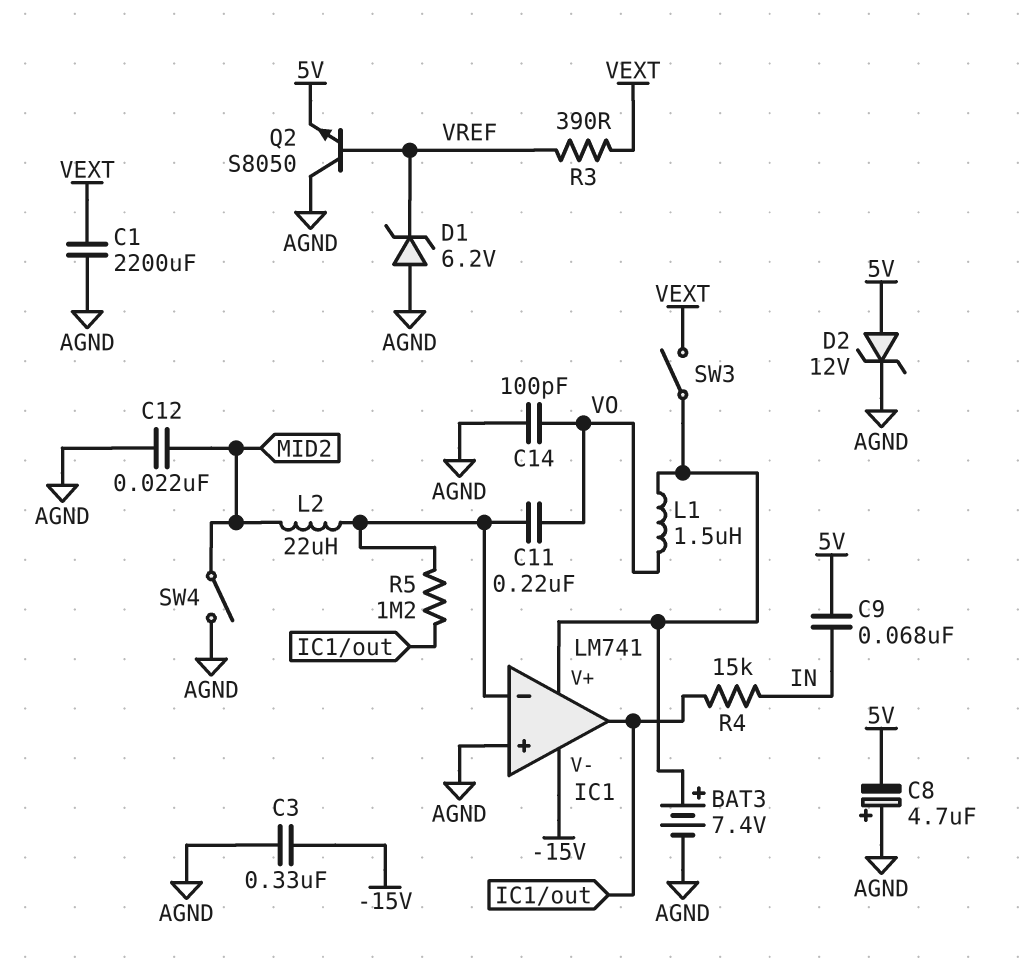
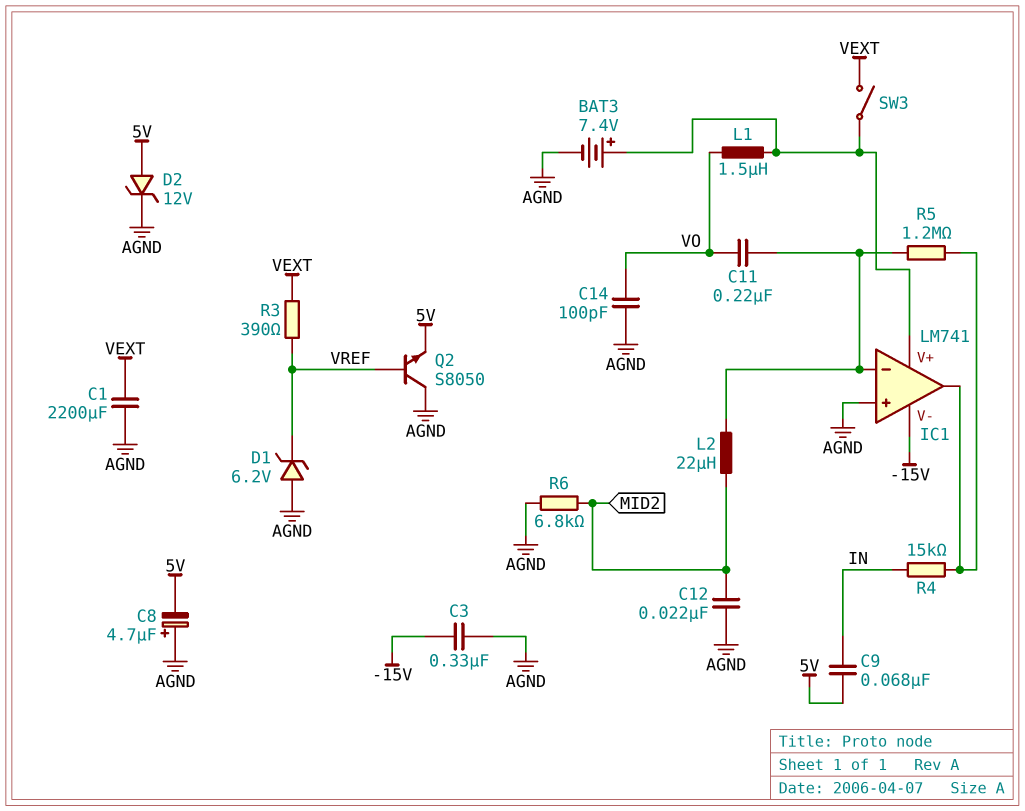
R6: none -> 6.8k (AGND, MID2)
SW4: switch (AGND, MID2) -> none

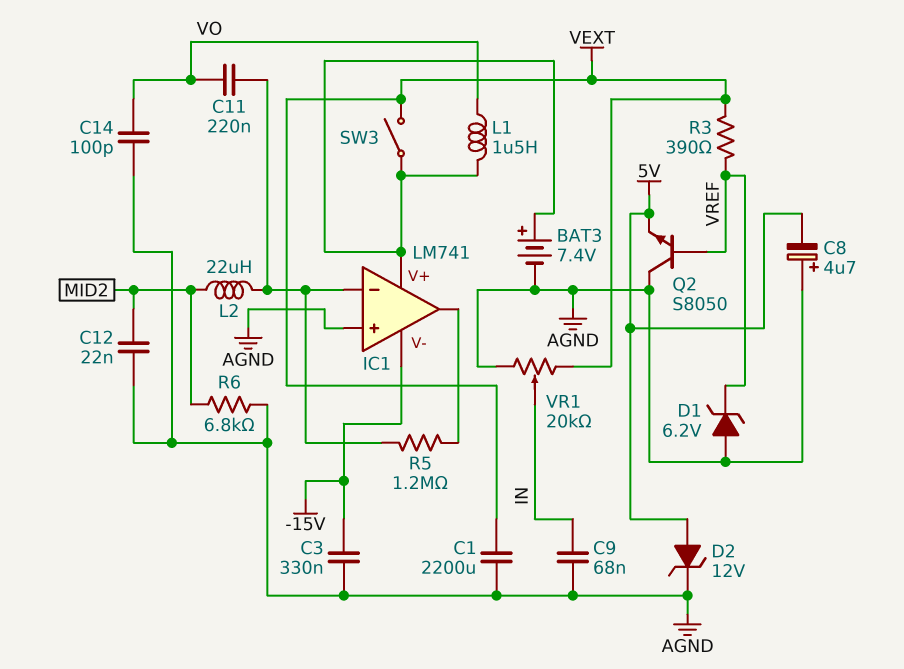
C9: 68nF (5V, IN) -> 68nF (AGND, IN)
R4: 15k (IC1/out, IN) -> none
VR1: none -> 20k (AGND, VEXT, wiper IN)

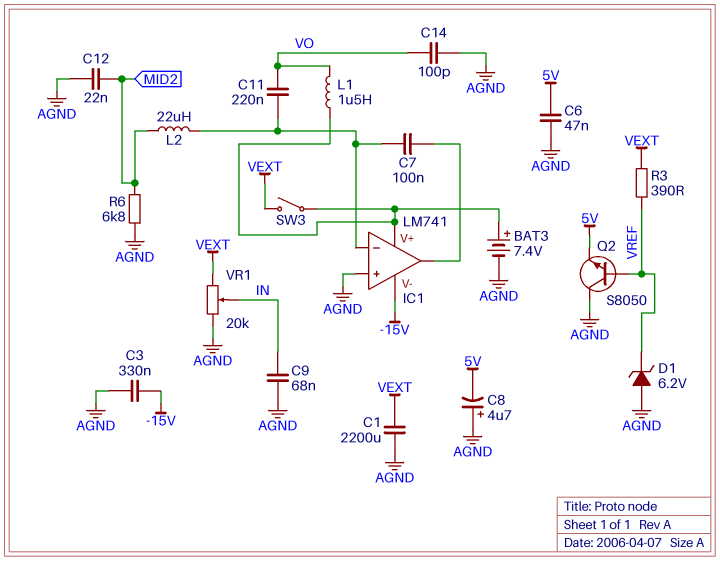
C6: none -> 47nF (5V, AGND)
C7: none -> 100nF (IC1/in-, IC1/out)
D2: zener 12V (A 5V, K AGND) -> none
R5: 1.2M (IC1/in-, IC1/out) -> none

